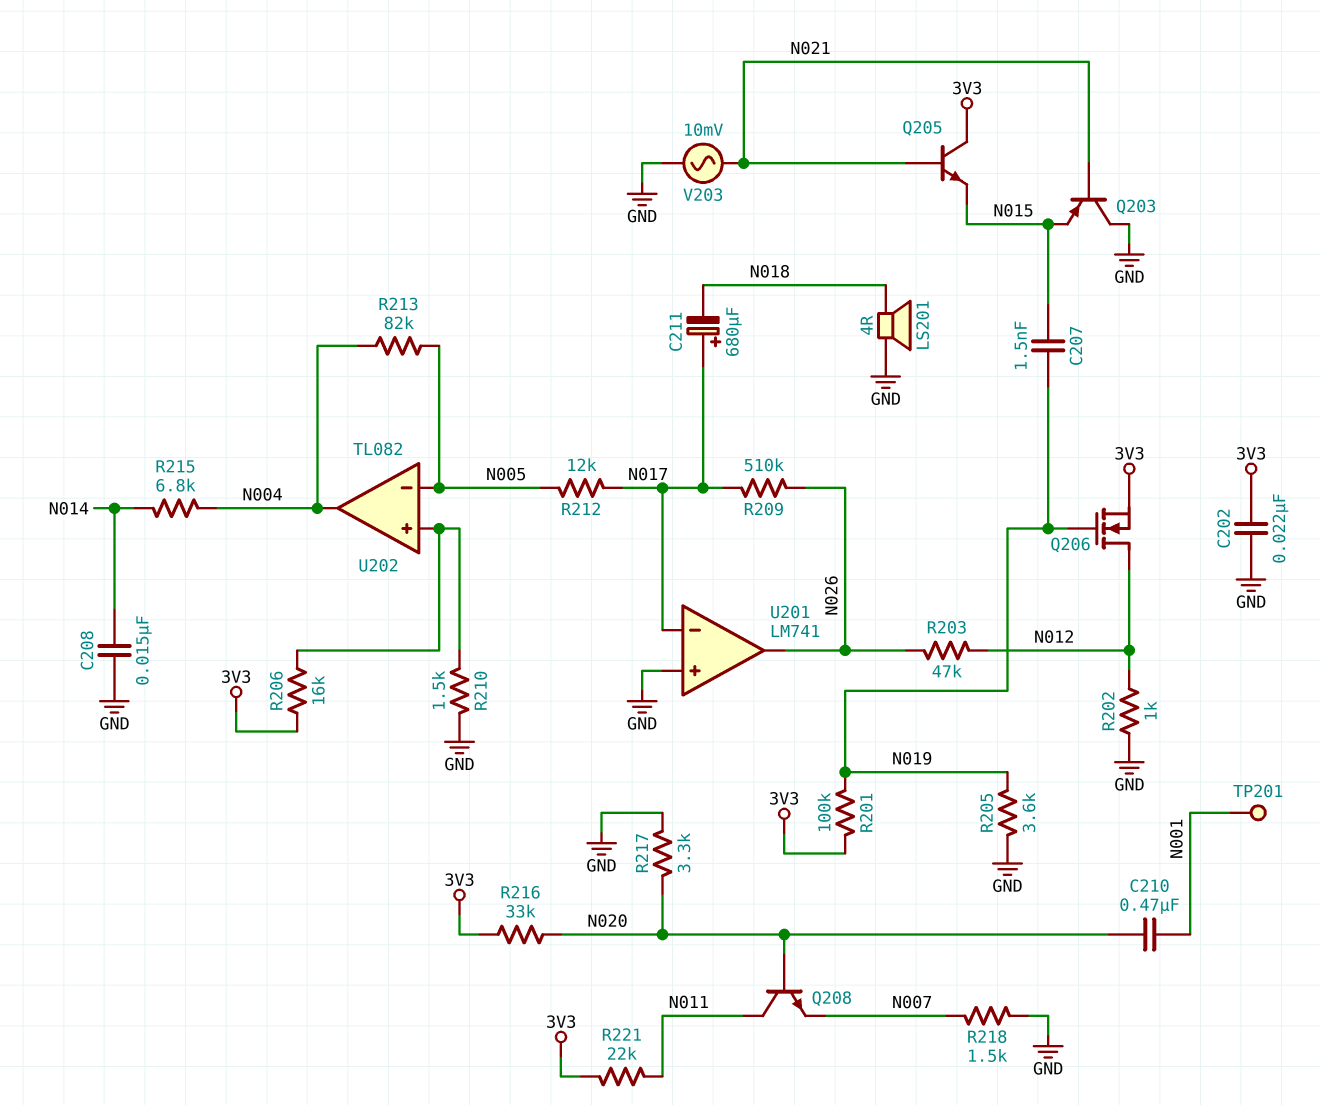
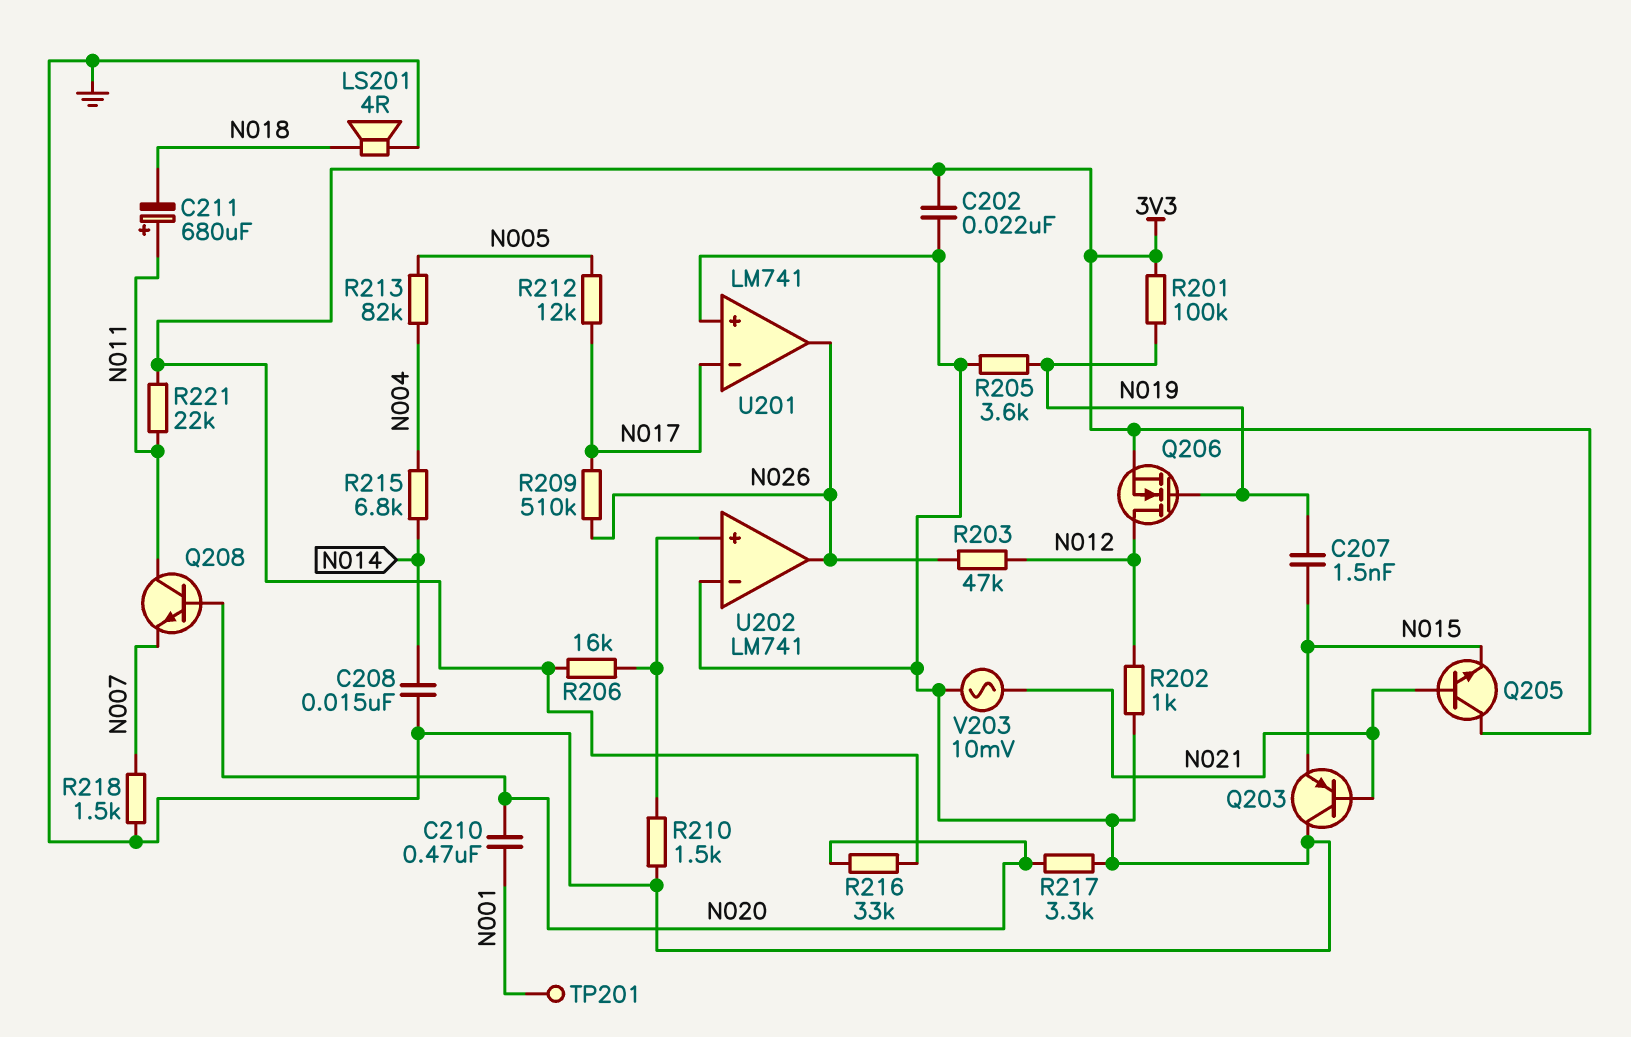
C211: 680uF (plus N017, minus N018) -> 680uF (plus N011, minus N018)
U202: TL082 -> LM741
U202 pin in-: N005 -> GND
U202 pin out: N004 -> N026

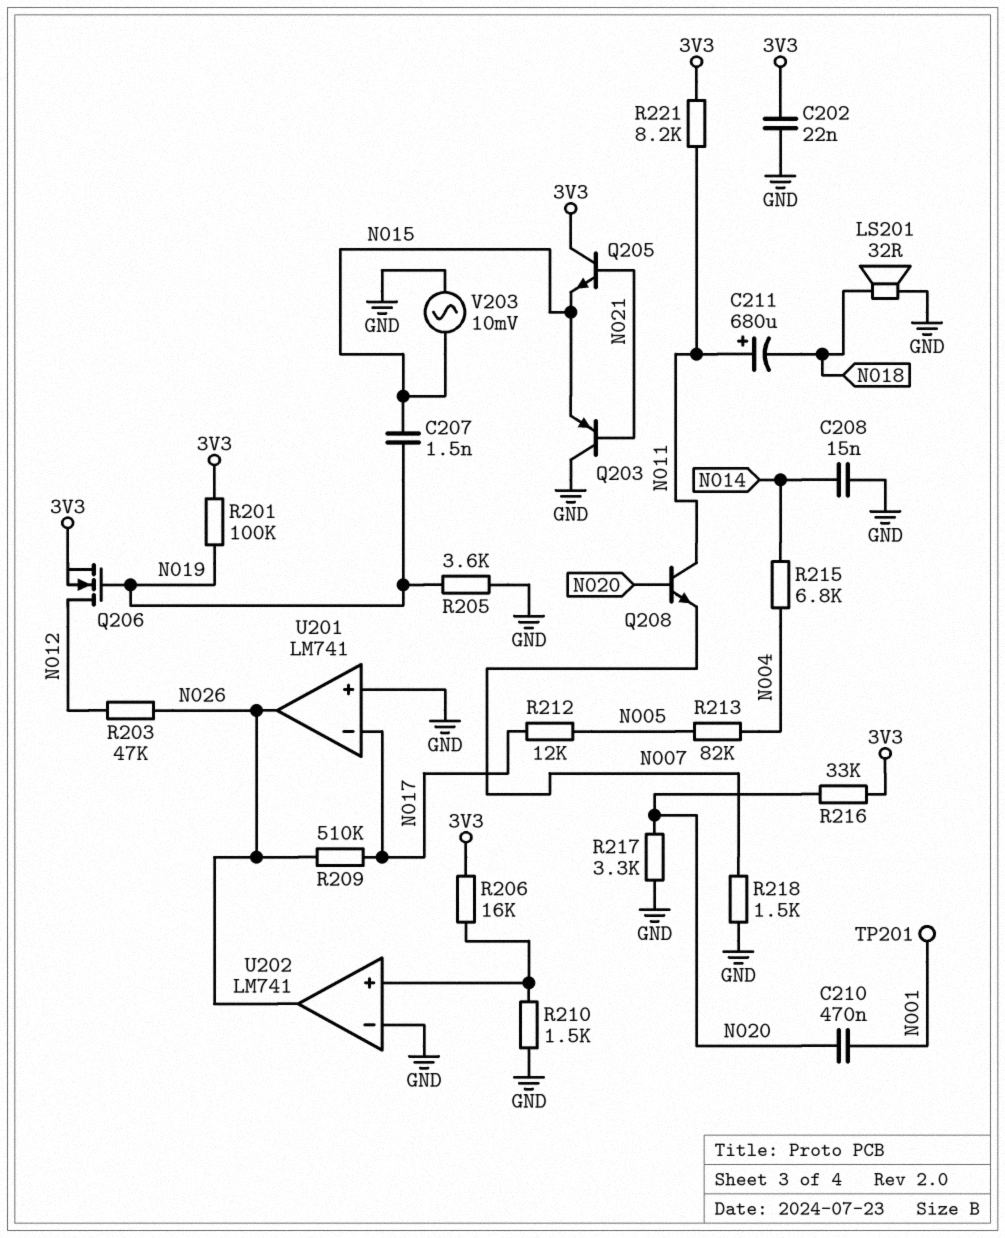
LS201: speaker 4R (GND, N018) -> speaker 32R (GND, N018)
R202: 1k (GND, N012) -> none
R221: 22k (3V3, N011) -> 8.2k (3V3, N011)
V203: AC 10mV (GND, N021) -> AC 10mV (GND, N015)

